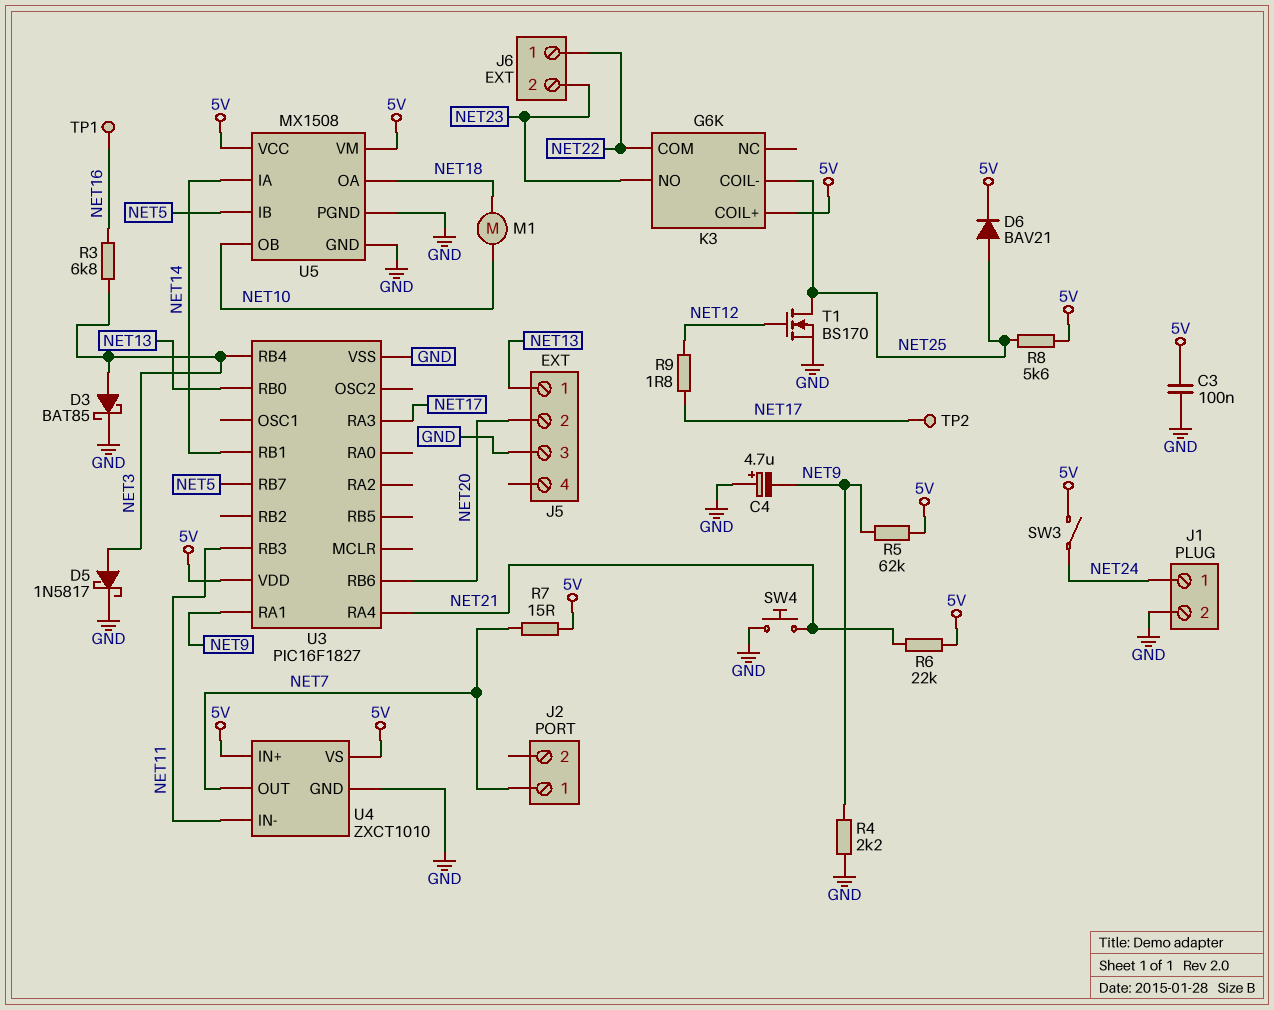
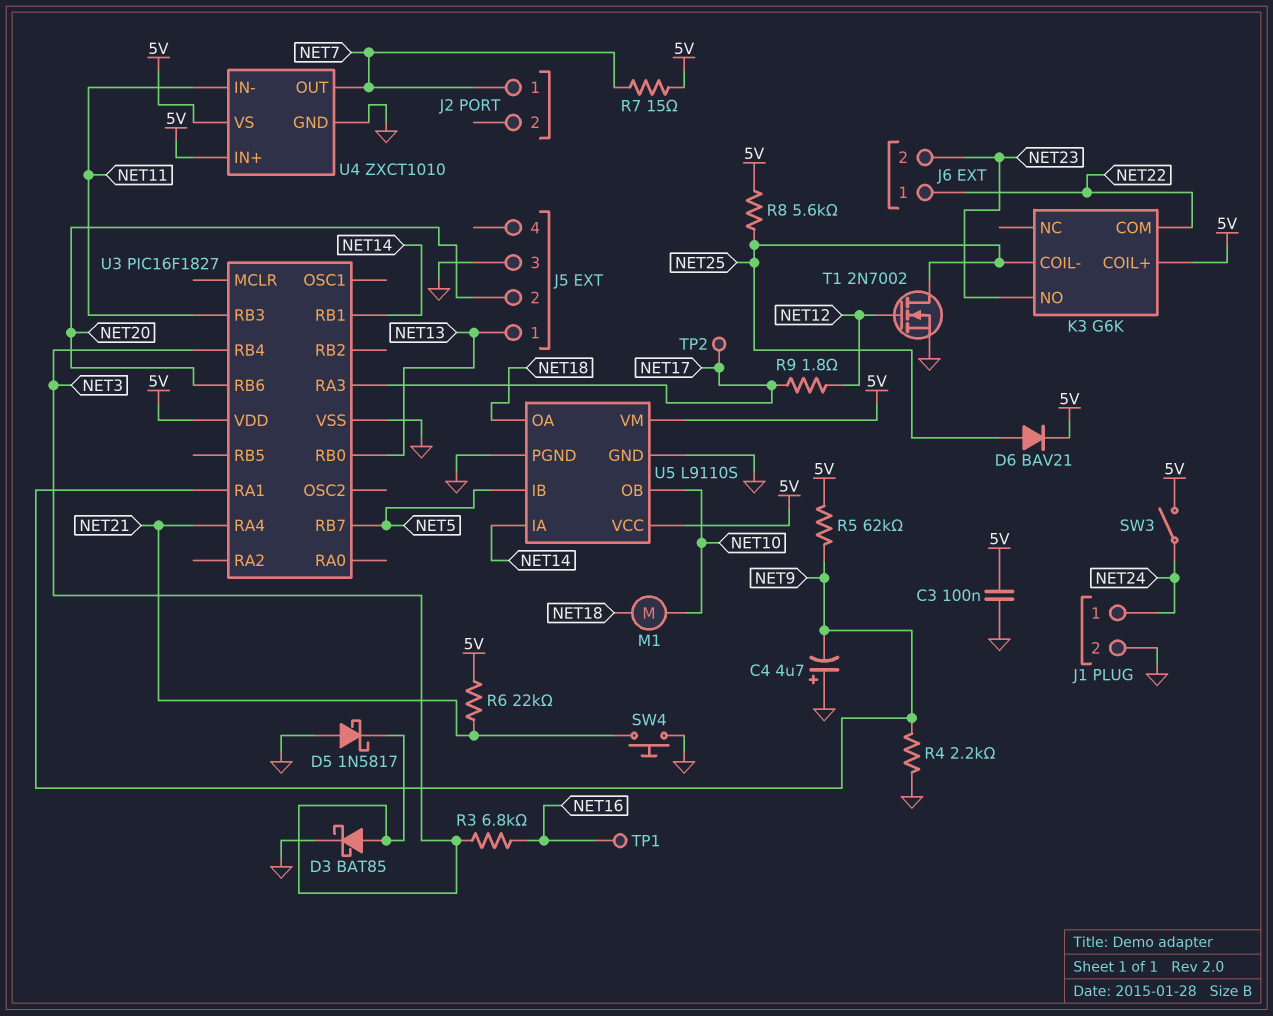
D5: schottky 1N5817 (A NET3, K GND) -> schottky 1N5817 (A GND, K NET3)
T1: NMOS BS170 (G NET12, D NET25, S GND) -> NMOS 2N7002 (G NET12, D NET25, S GND)
U5: MX1508 -> L9110S

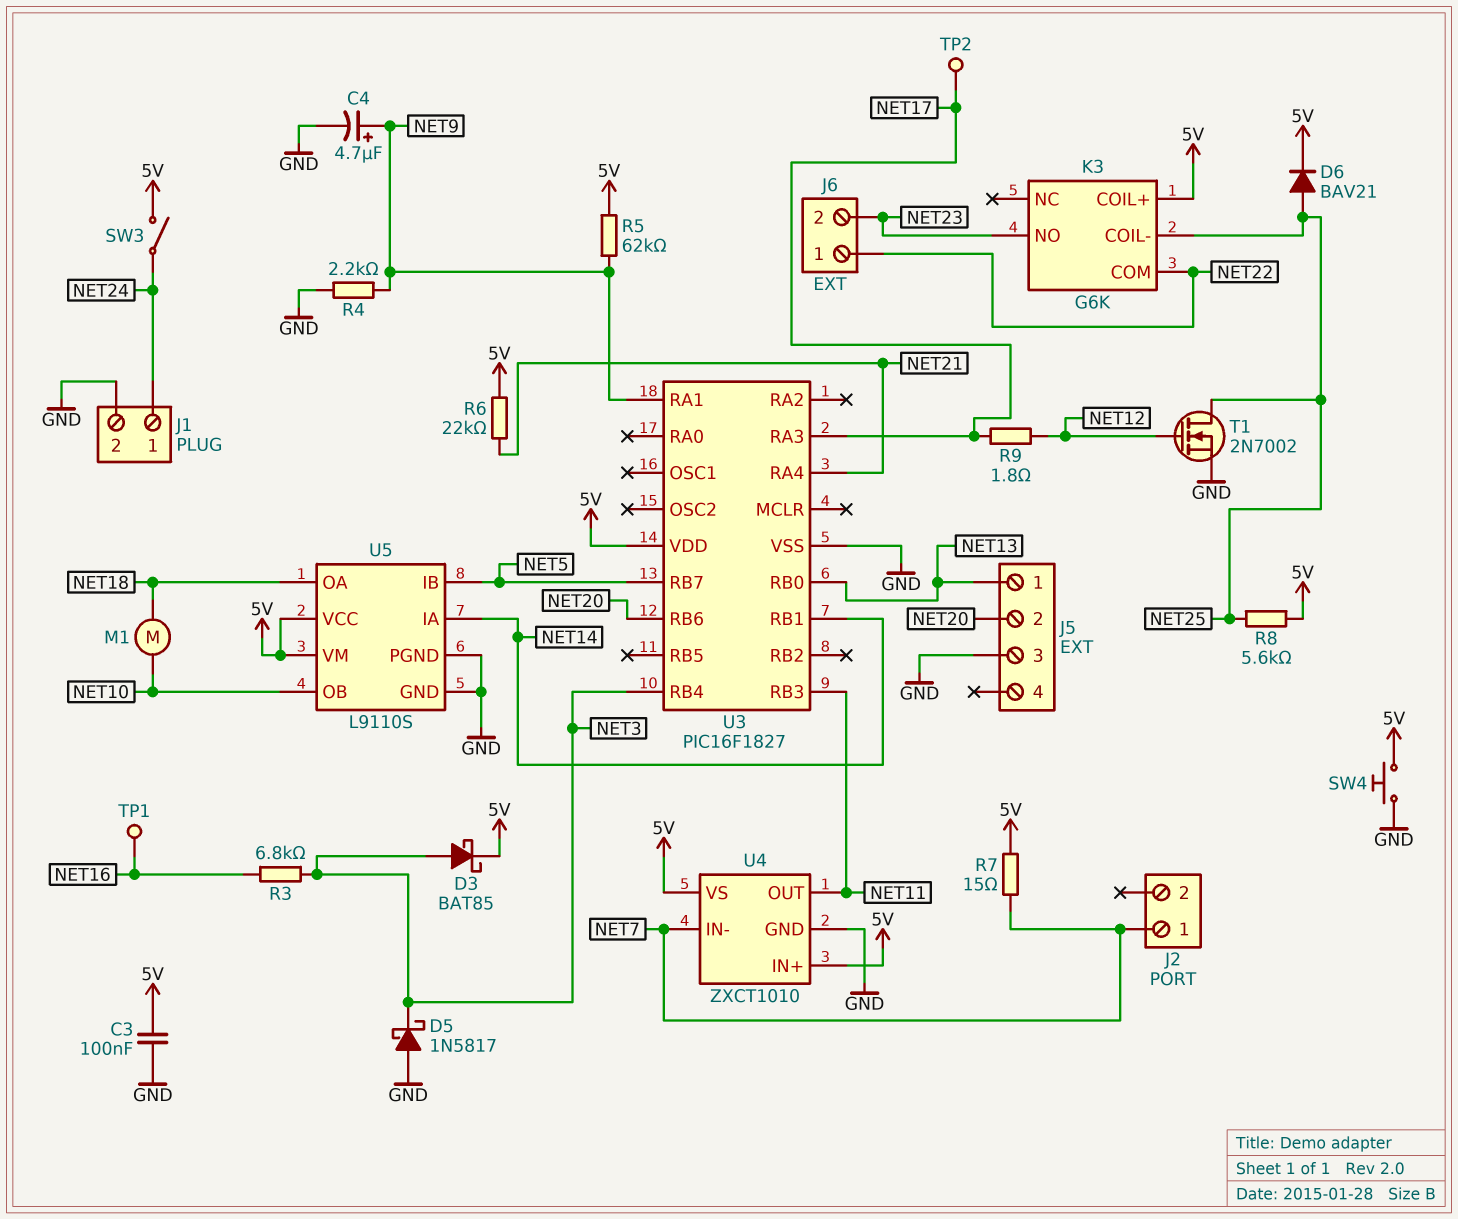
C4: 4.7uF (plus GND, minus NET9) -> 4.7uF (plus NET9, minus GND)
D3: schottky BAT85 (A NET3, K GND) -> schottky BAT85 (A NET3, K 5V)
SW4: button (GND, NET21) -> button (5V, GND)
U4 pin IN-: NET11 -> NET7
U4 pin OUT: NET7 -> NET11

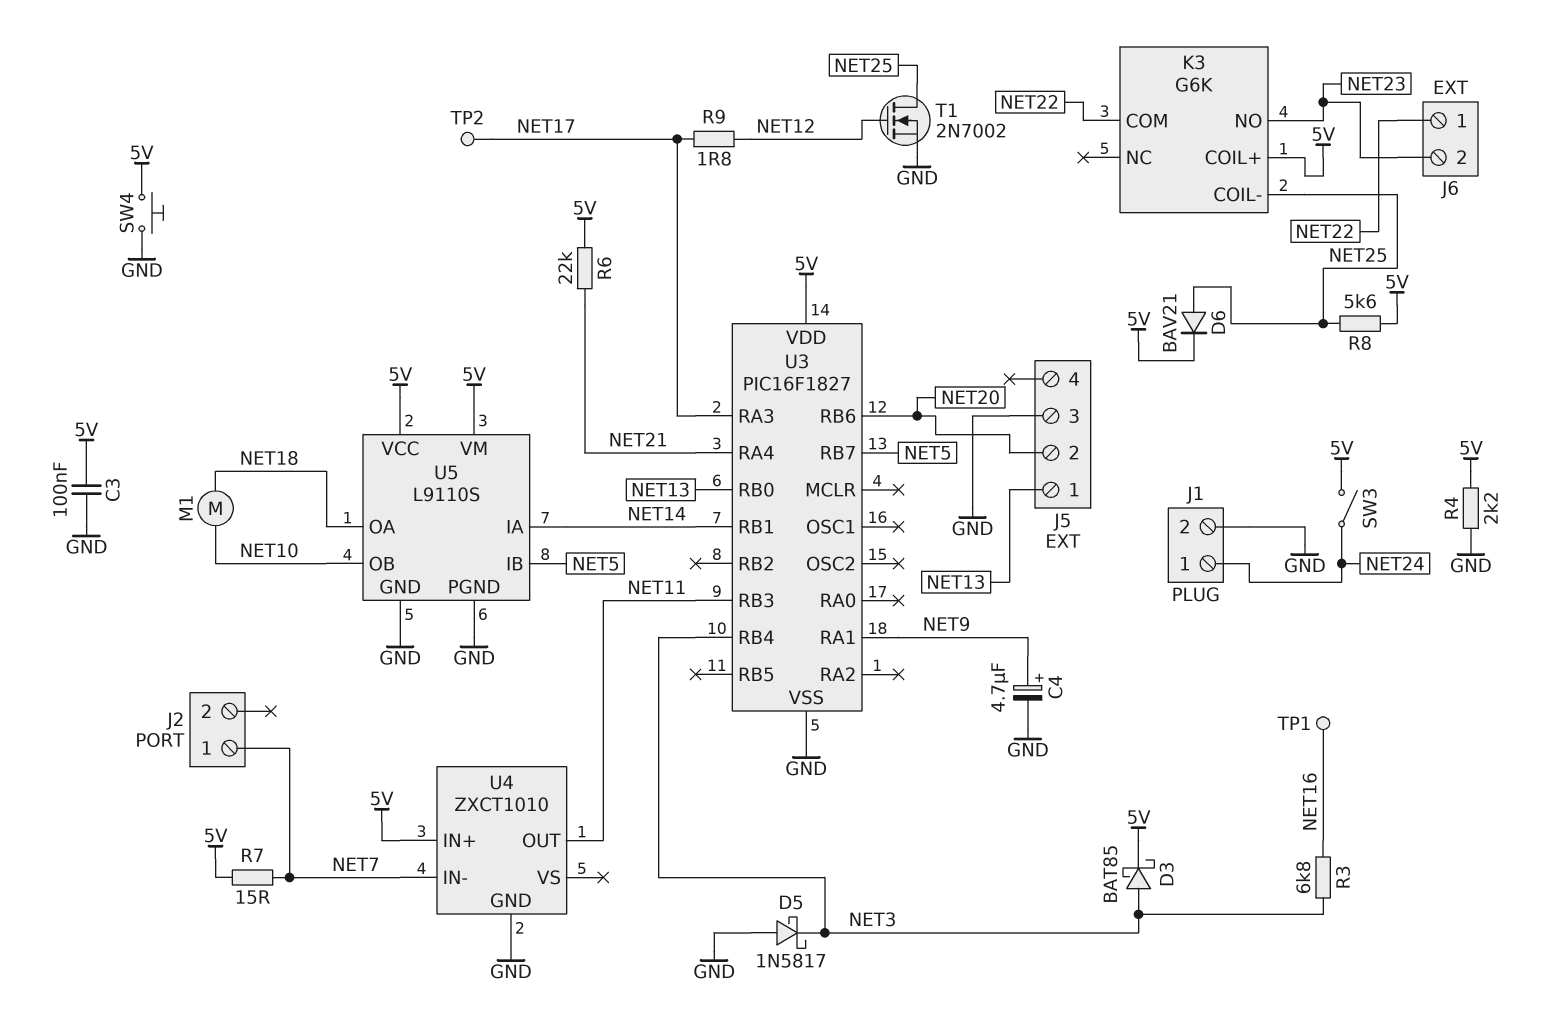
R4: 2.2k (GND, NET9) -> 2.2k (5V, GND)
R5: 62k (5V, NET9) -> none
U4 pin VS: 5V -> none

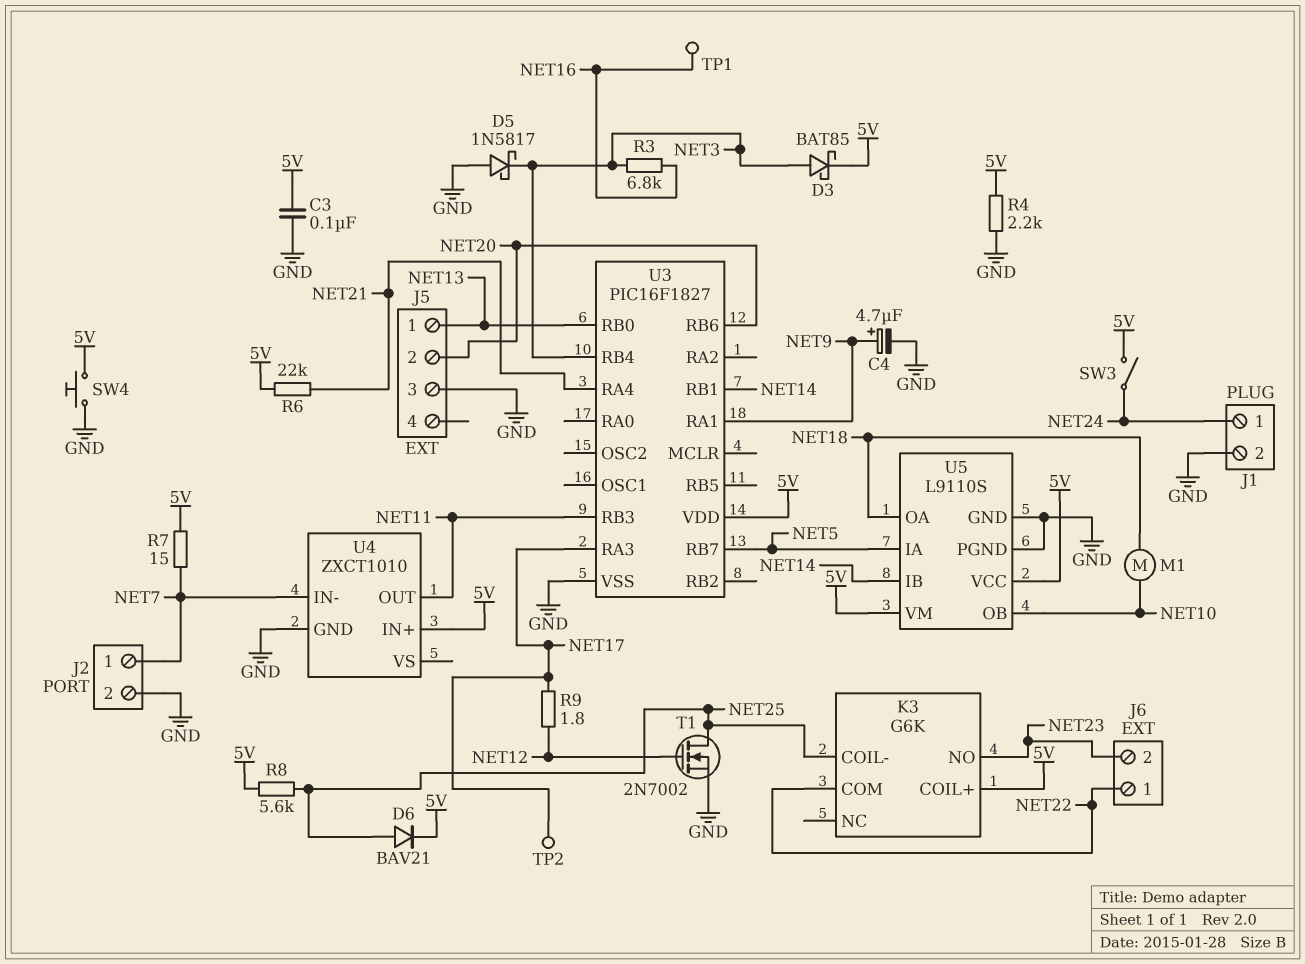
J2 pin 2: none -> GND
U5 pin IA: NET14 -> NET5
U5 pin IB: NET5 -> NET14

